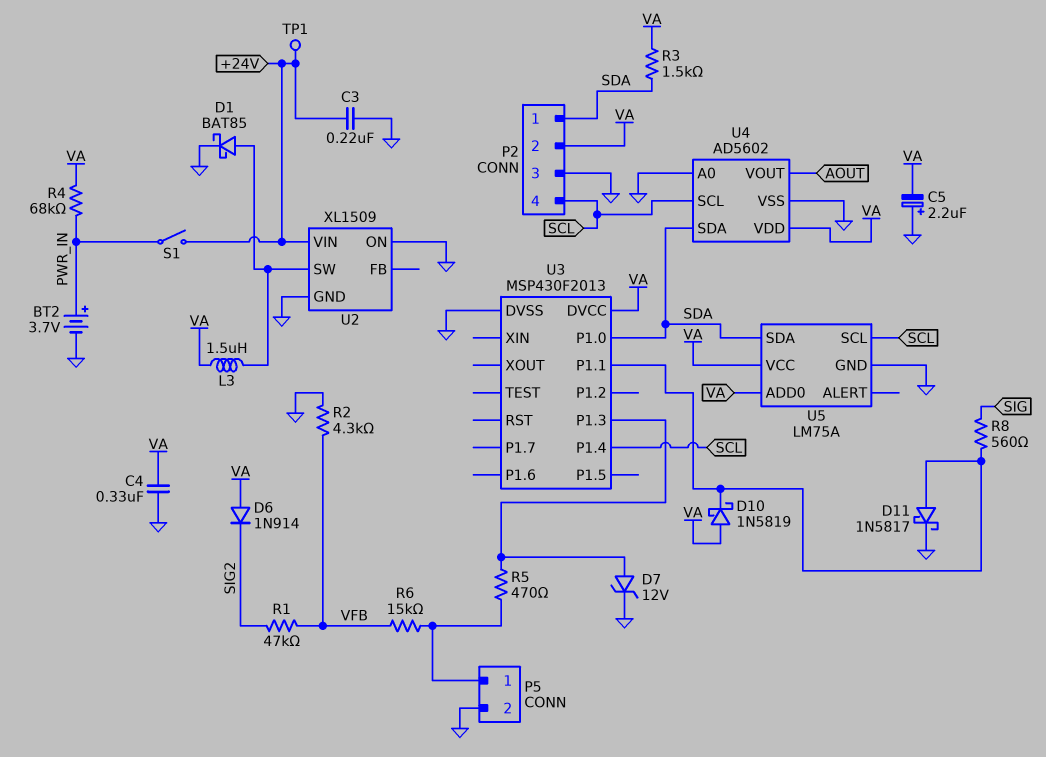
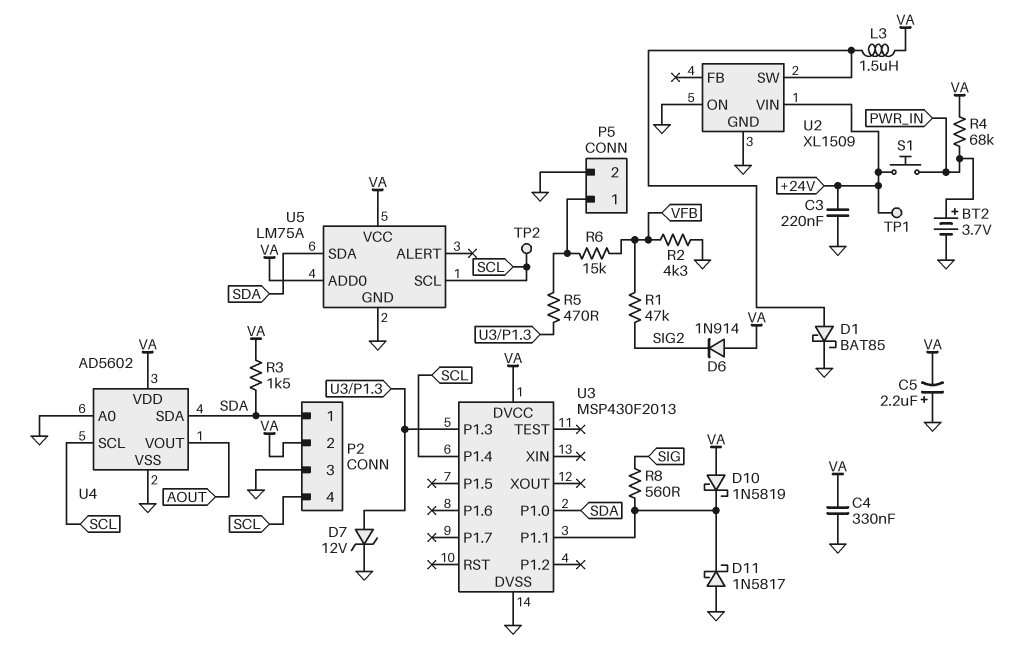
D11: schottky 1N5817 (A U3/P1.1, K GND) -> schottky 1N5817 (A GND, K U3/P1.1)
S1: switch (+24V, PWR_IN) -> button (+24V, PWR_IN)
TP2: none -> test point (SCL)

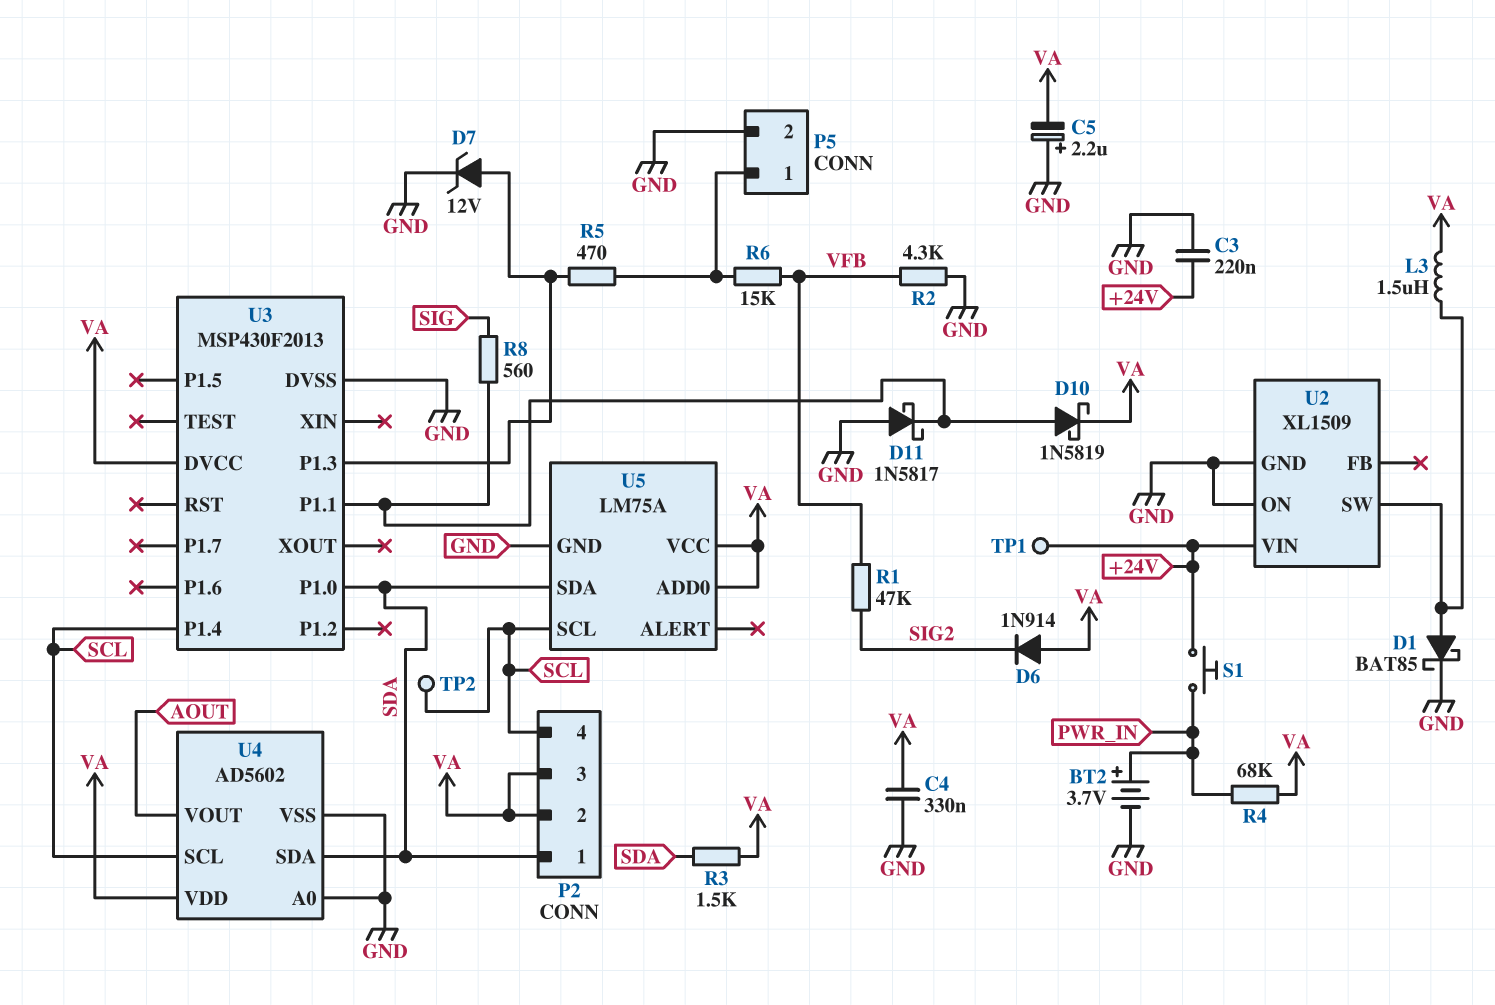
D10: schottky 1N5819 (A VA, K U3/P1.1) -> schottky 1N5819 (A U3/P1.1, K VA)
P2 pin 3: GND -> VA

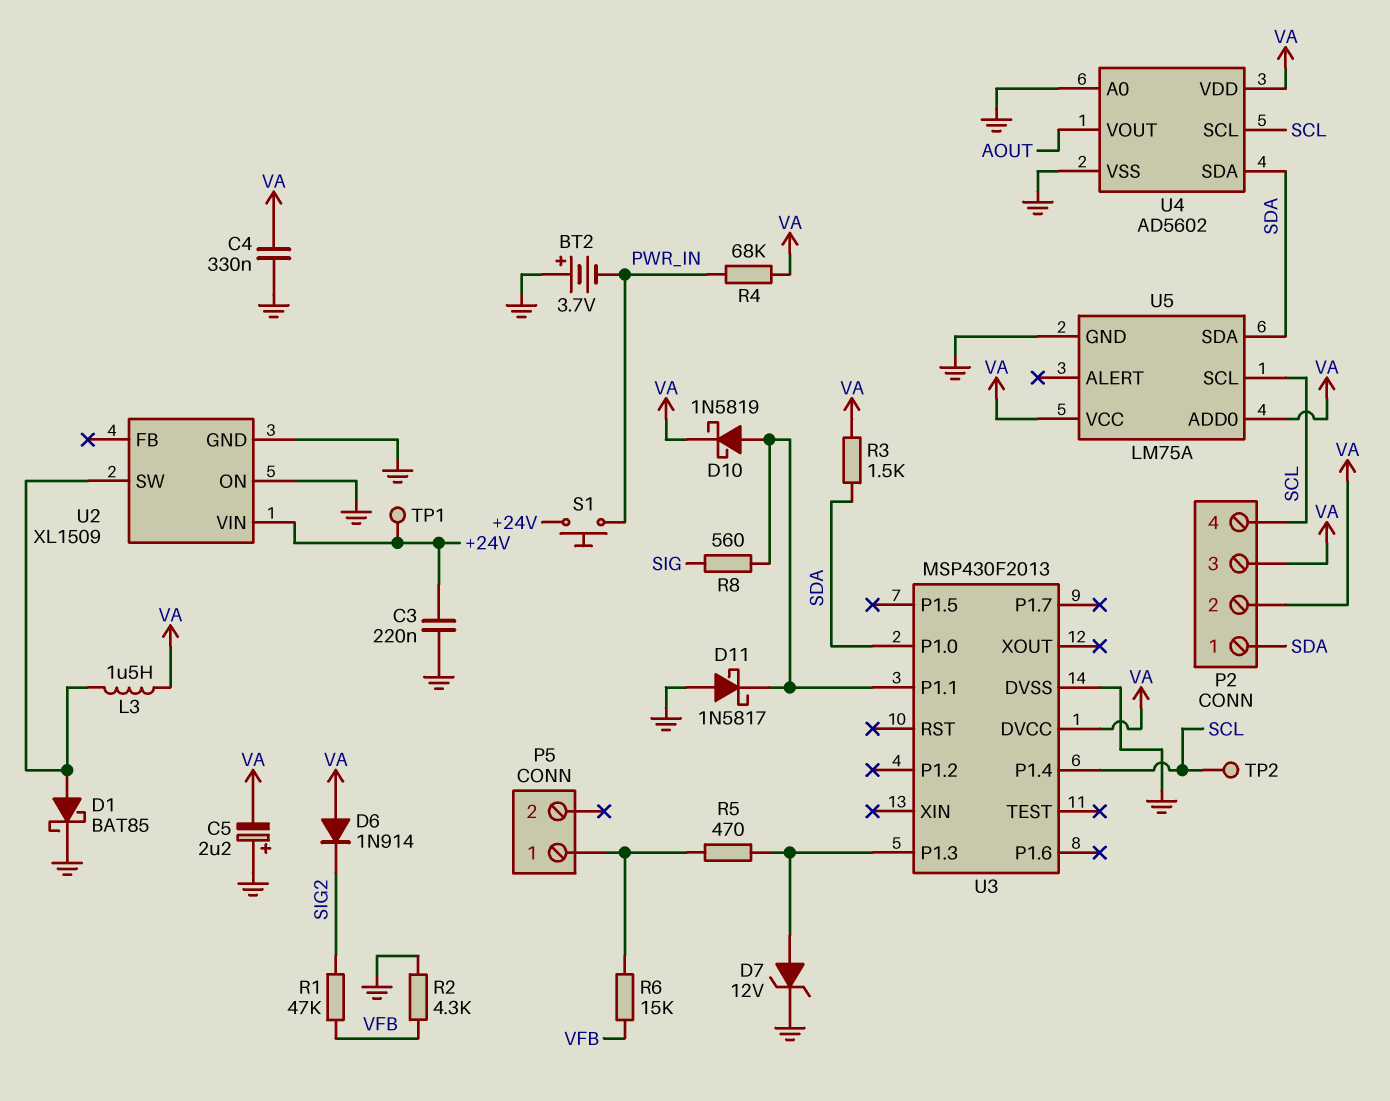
BT2: 3.7V (plus PWR_IN, minus GND) -> 3.7V (plus GND, minus PWR_IN)
P5 pin 2: GND -> none

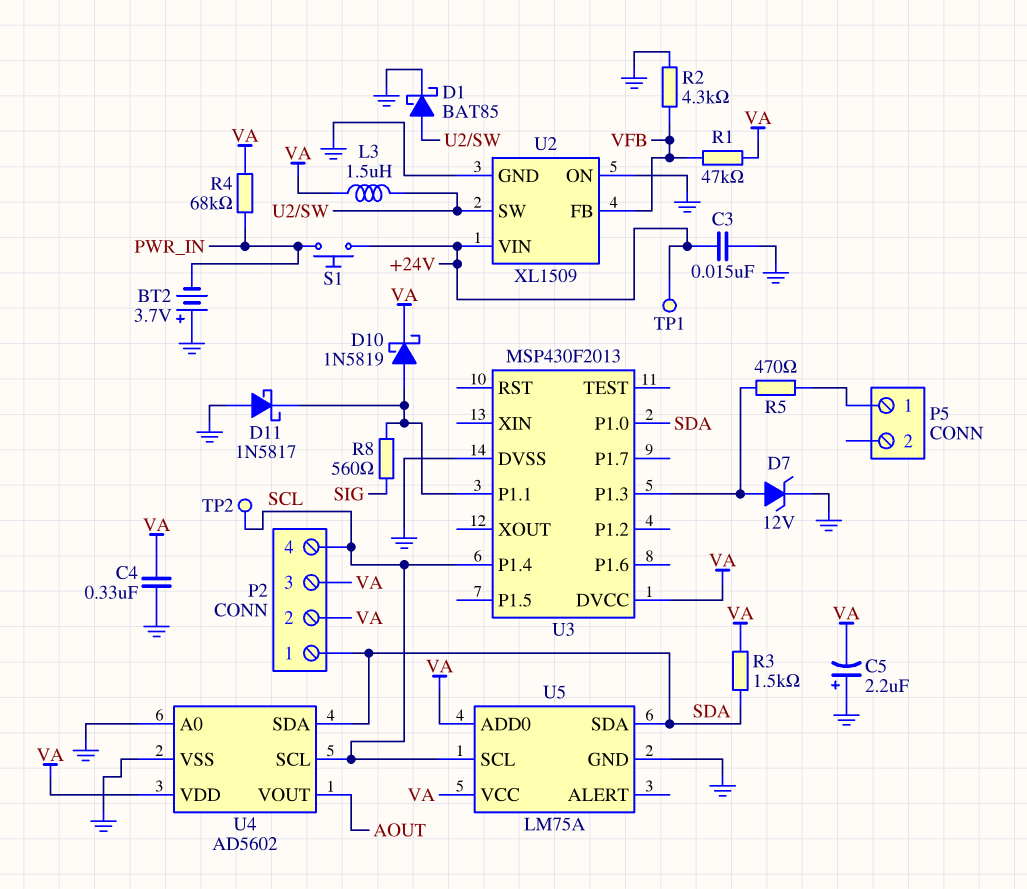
C3: 220nF (+24V, GND) -> 15nF (+24V, GND)
D6: diode 1N914 (A VA, K SIG2) -> none
R1: 47k (SIG2, VFB) -> 47k (VA, VFB)
R6: 15k (P5/1, VFB) -> none
U2 pin FB: none -> VFB

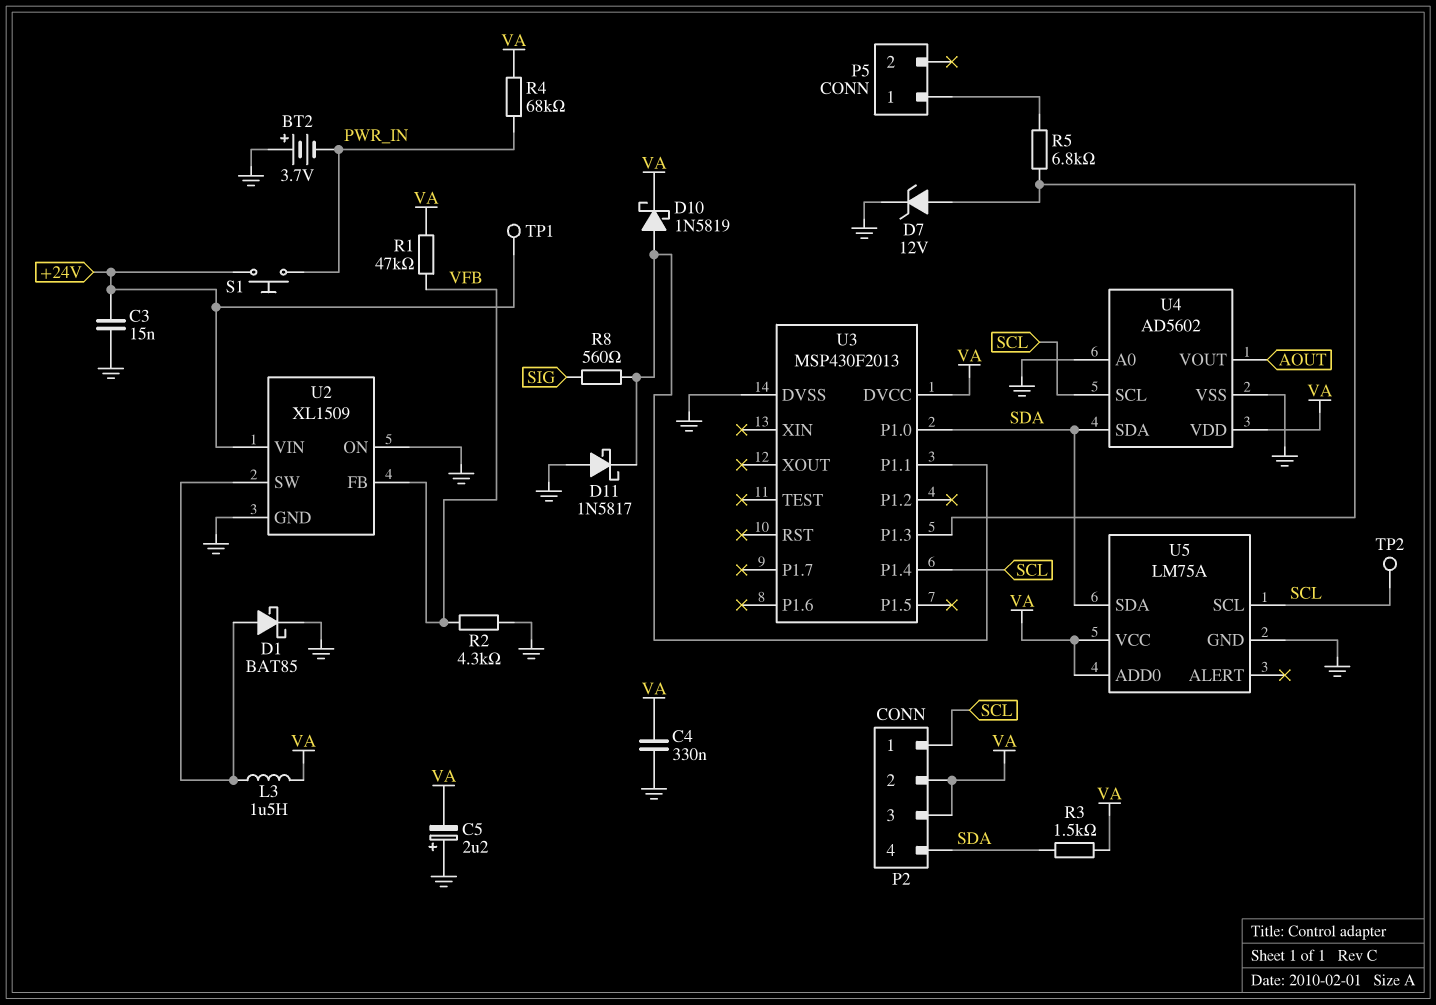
P2 pin 1: SDA -> SCL
P2 pin 4: SCL -> SDA
R5: 470 (P5/1, U3/P1.3) -> 6.8k (P5/1, U3/P1.3)

